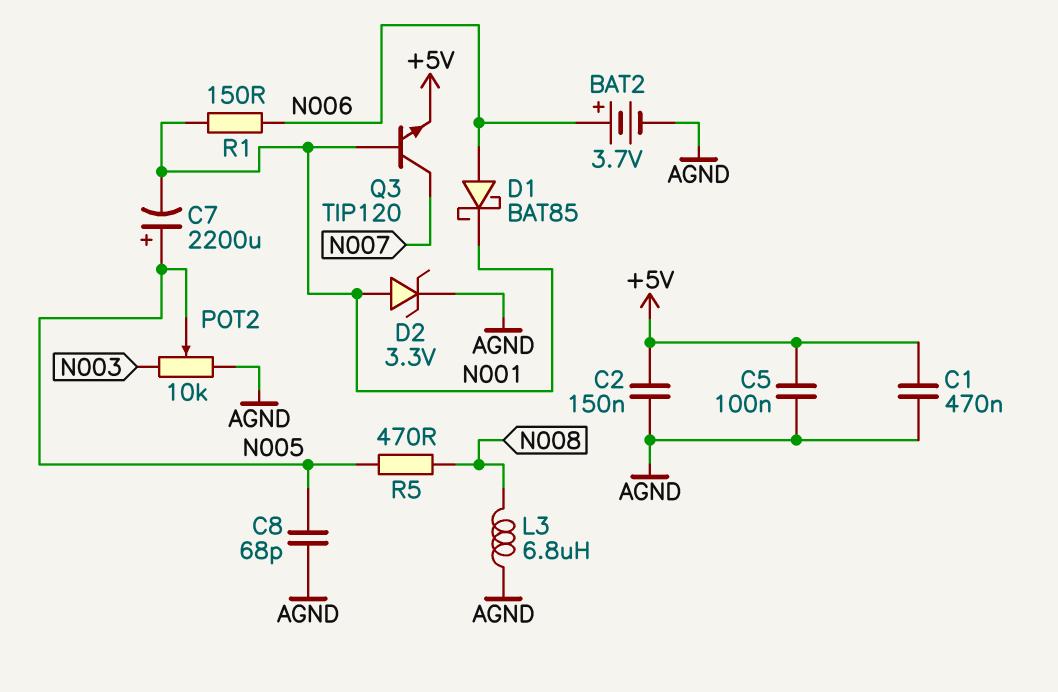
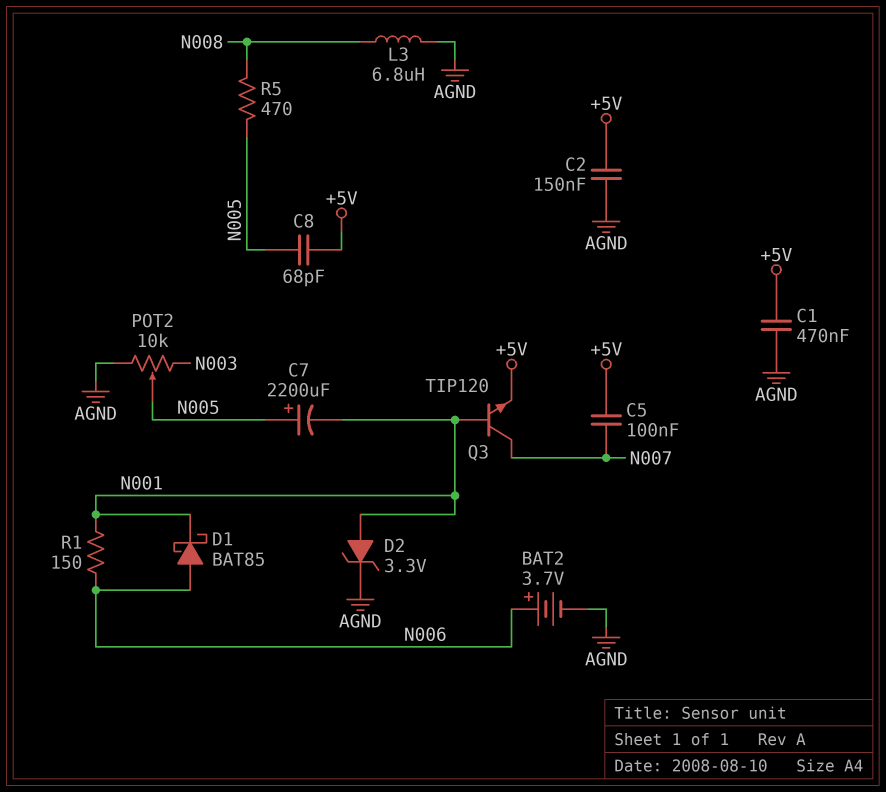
C5: 100nF (+5V, AGND) -> 100nF (+5V, N007)
C8: 68pF (AGND, N005) -> 68pF (+5V, N005)

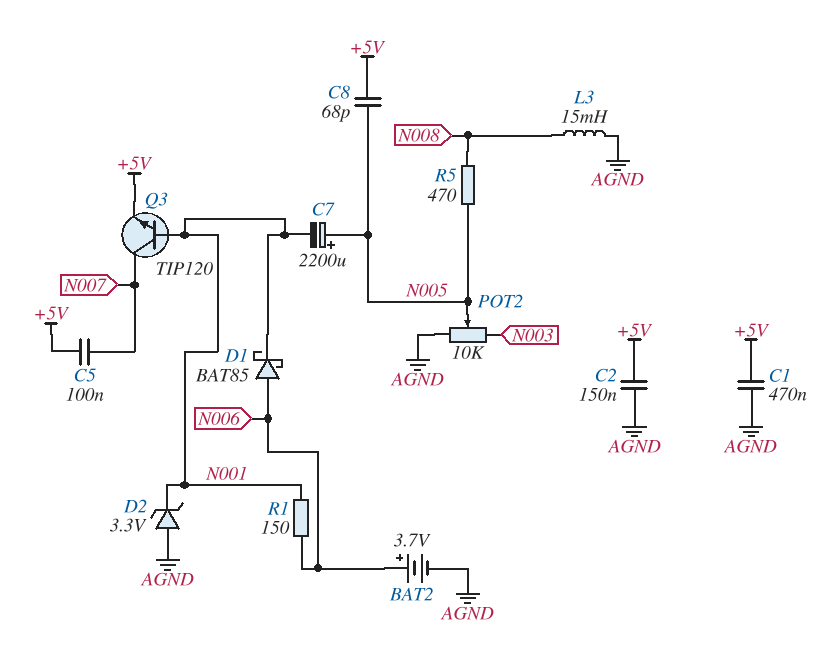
D2: zener 3.3V (A N001, K AGND) -> zener 3.3V (A AGND, K N001)
L3: 6.8uH (AGND, N008) -> 15mH (AGND, N008)

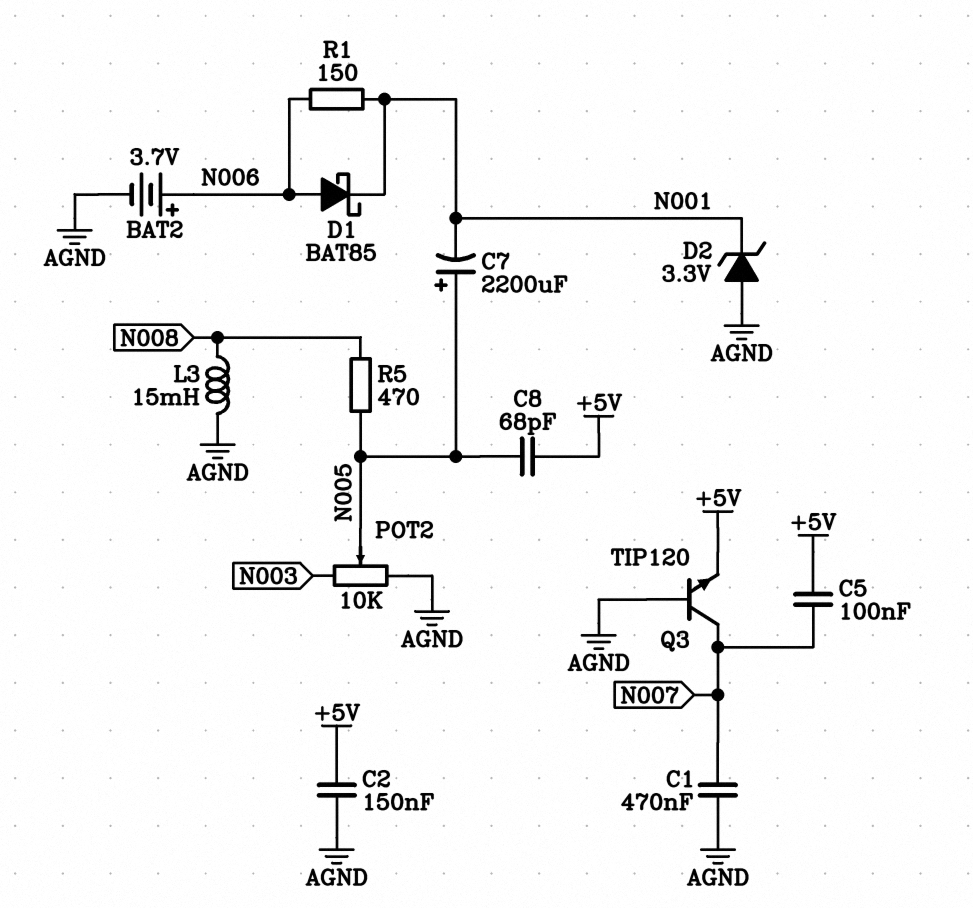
C1: 470nF (+5V, AGND) -> 470nF (AGND, N007)
Q3: NPN TIP120 (B N001, C N007, E +5V) -> NPN TIP120 (B AGND, C N007, E +5V)

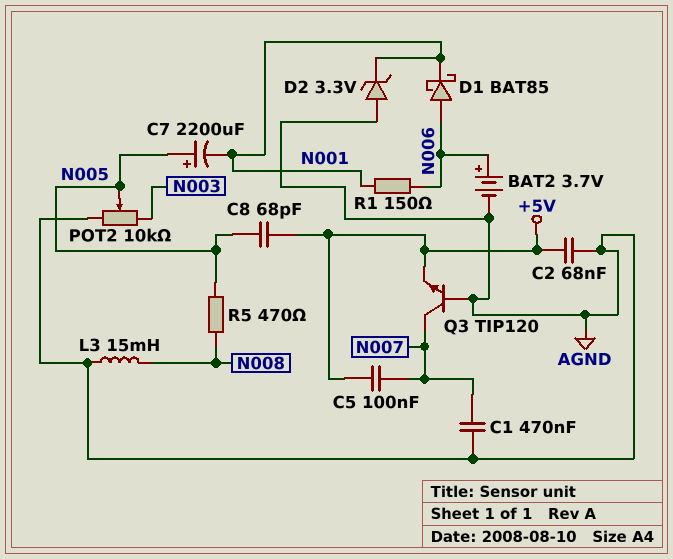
C2: 150nF (+5V, AGND) -> 68nF (+5V, AGND)

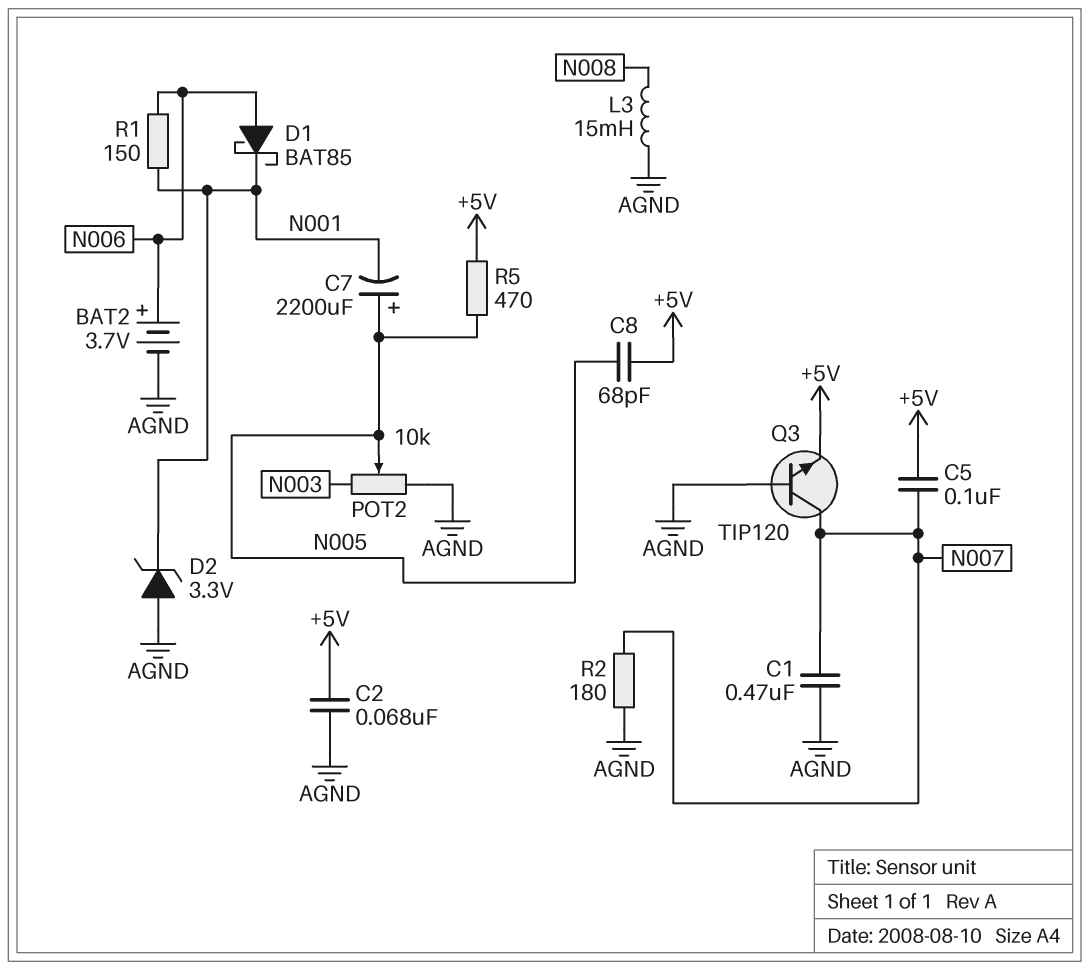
R2: none -> 180 (AGND, N007)
R5: 470 (N005, N008) -> 470 (+5V, N005)

